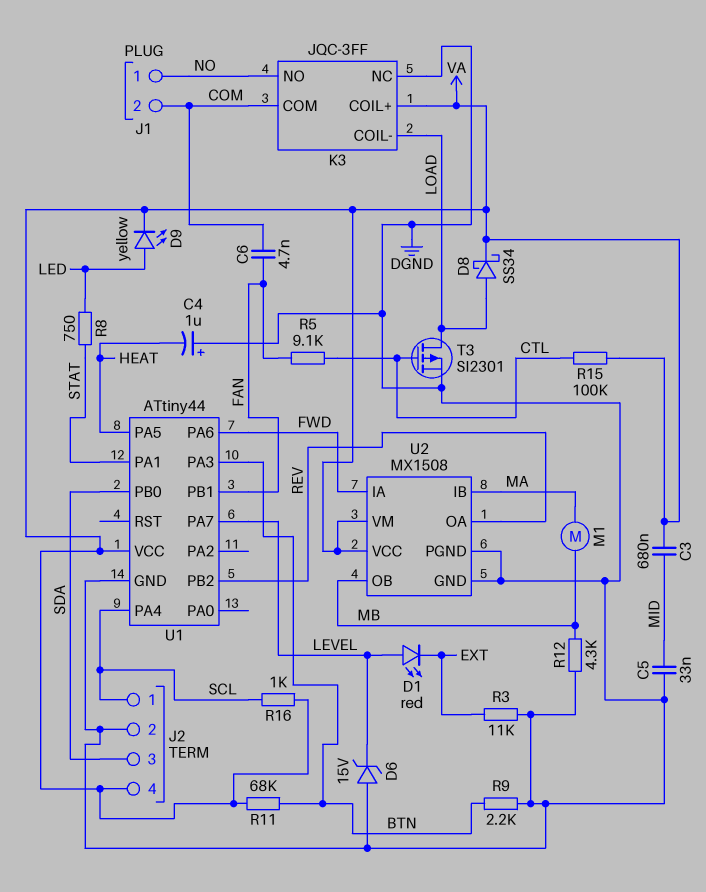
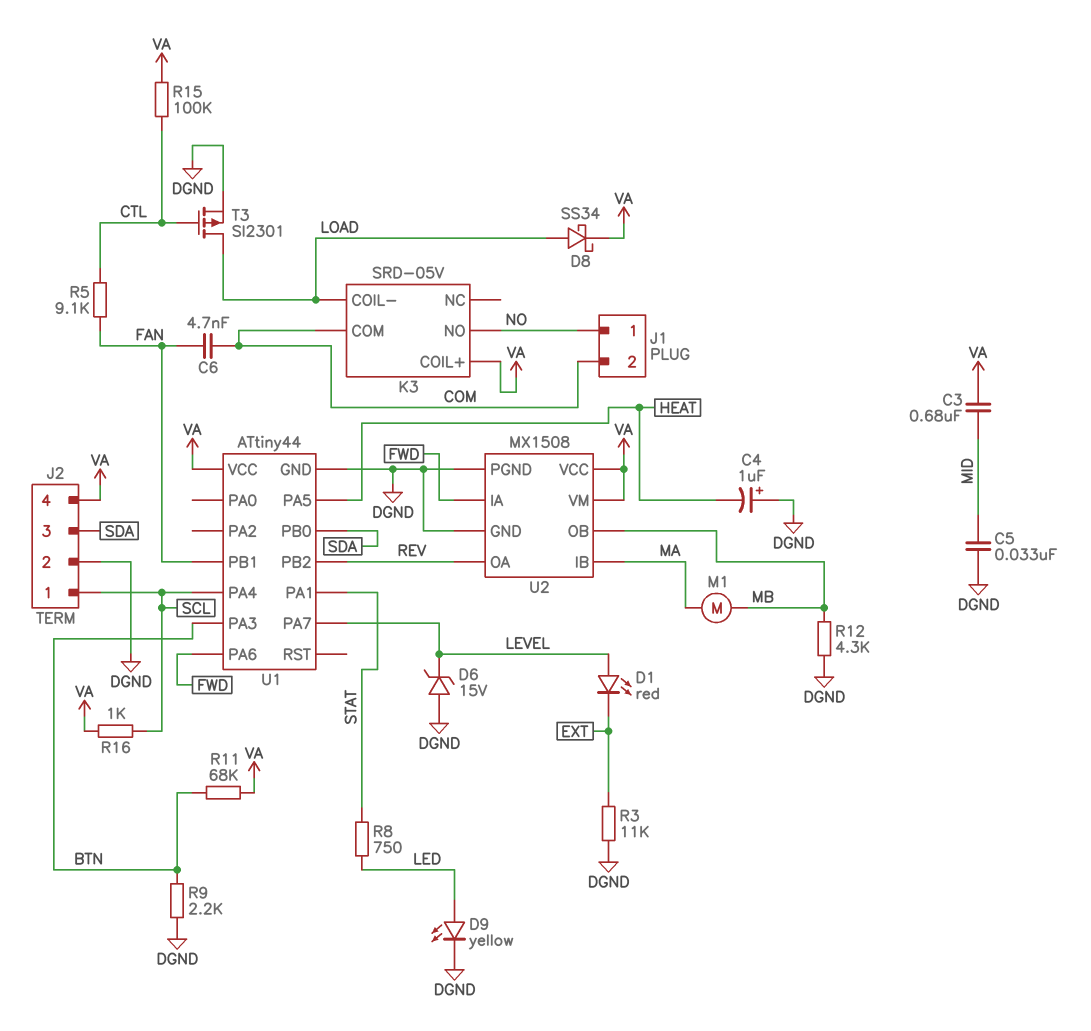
D9: LED yellow (A LED, K VA) -> LED yellow (A LED, K DGND)
K3: JQC-3FF -> SRD-05V
K3 pin NC: DGND -> none

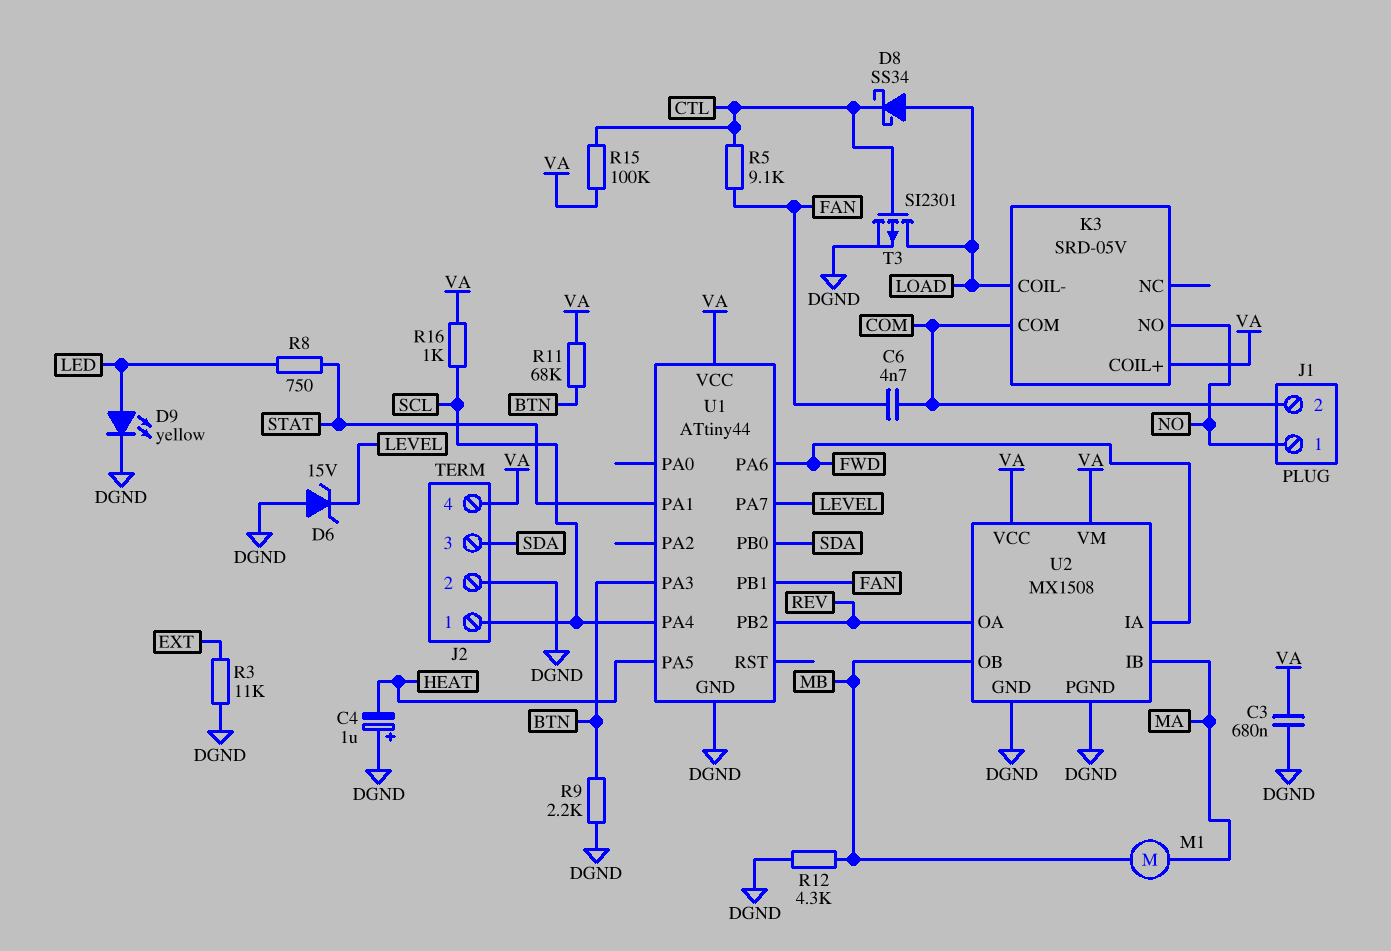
C3: 680nF (MID, VA) -> 680nF (DGND, VA)
C5: 33nF (DGND, MID) -> none
D1: LED red (A LEVEL, K EXT) -> none
D8: schottky SS34 (A LOAD, K VA) -> schottky SS34 (A LOAD, K CTL)

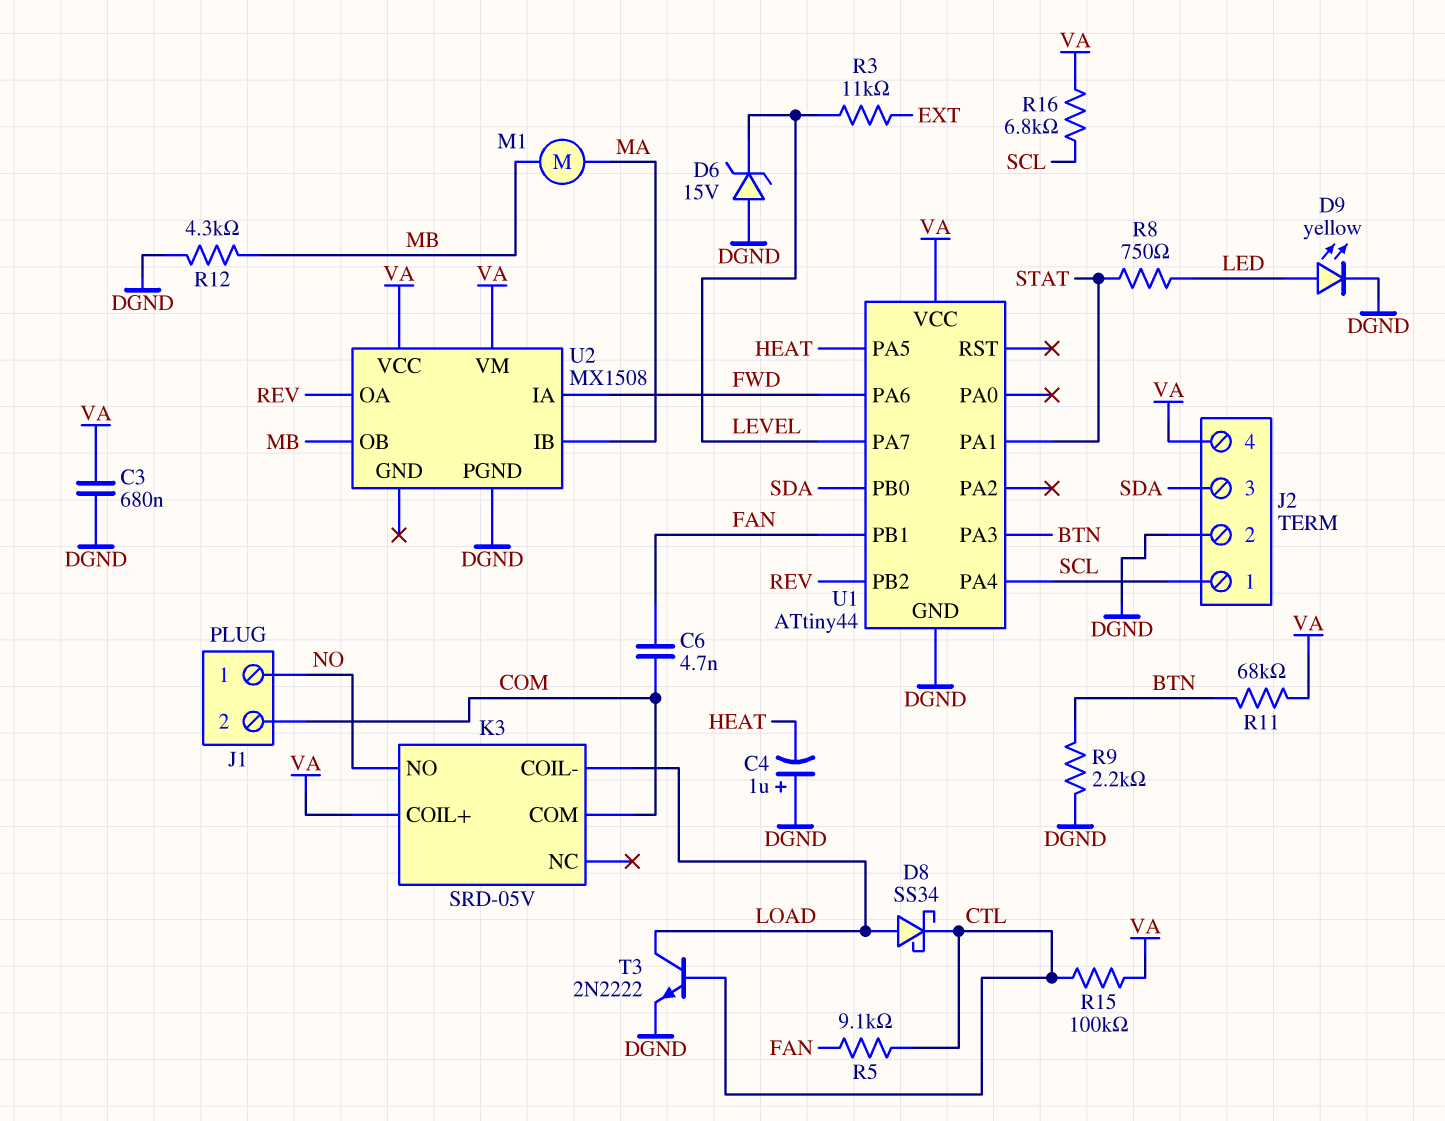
R3: 11k (DGND, EXT) -> 11k (EXT, LEVEL)
R16: 1k (SCL, VA) -> 6.8k (SCL, VA)
T3: PMOS SI2301 (G CTL, D LOAD, S DGND) -> NPN 2N2222 (B CTL, C LOAD, E DGND)
U2 pin GND: DGND -> none

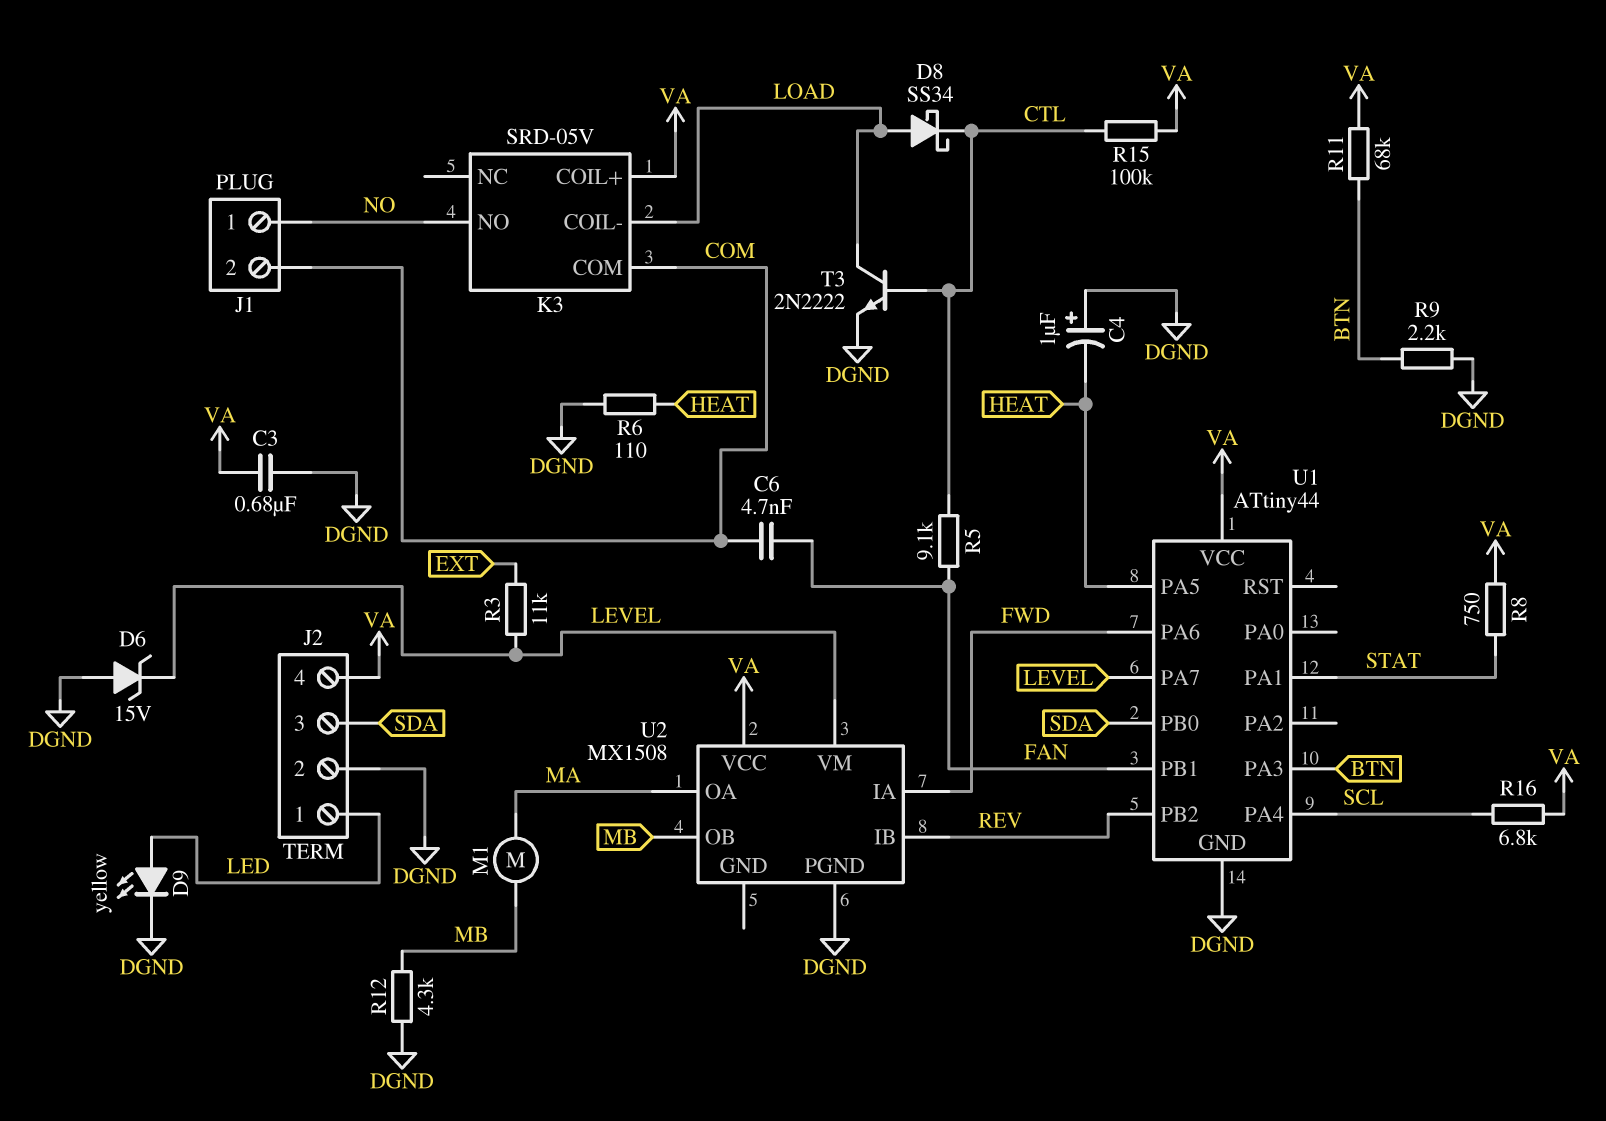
J2 pin 1: SCL -> LED
R6: none -> 110 (DGND, HEAT)
R8: 750 (LED, STAT) -> 750 (STAT, VA)
U2 pin IB: MA -> REV
U2 pin OA: REV -> MA
U2 pin VM: VA -> LEVEL

